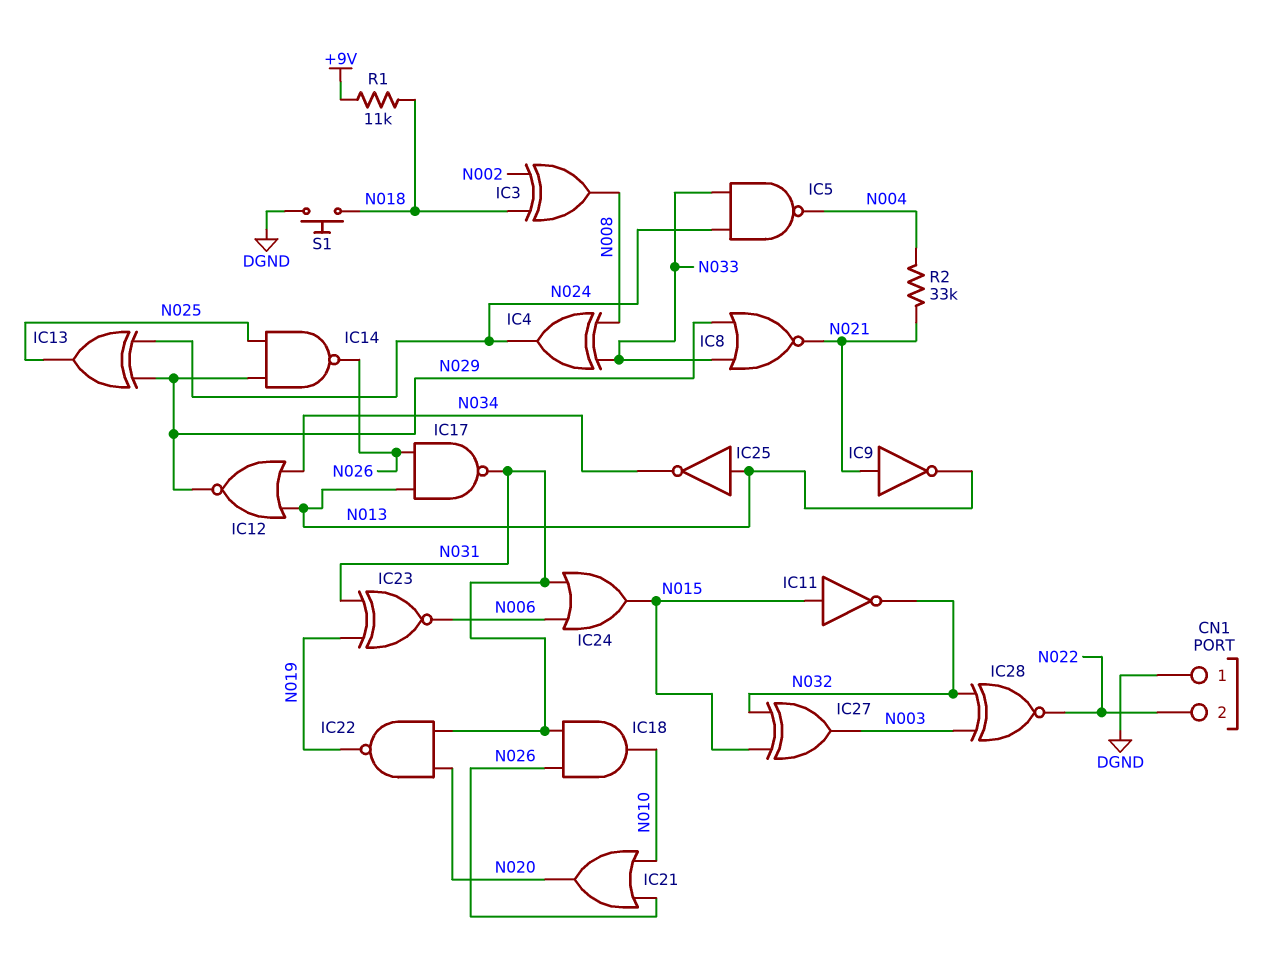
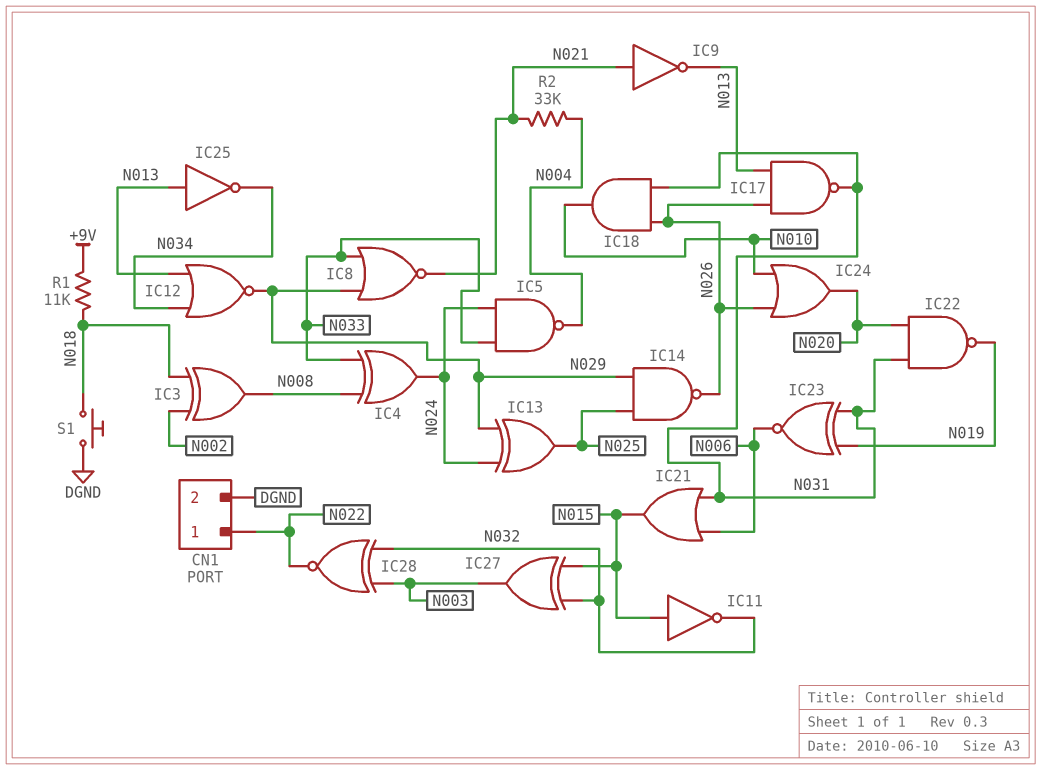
CN1 pin 1: DGND -> N022
CN1 pin 2: N022 -> DGND
IC21: OR (in N010, in N026, out N020) -> OR (in N006, in N031, out N015)
IC24: OR (in N006, in N031, out N015) -> OR (in N010, in N026, out N020)

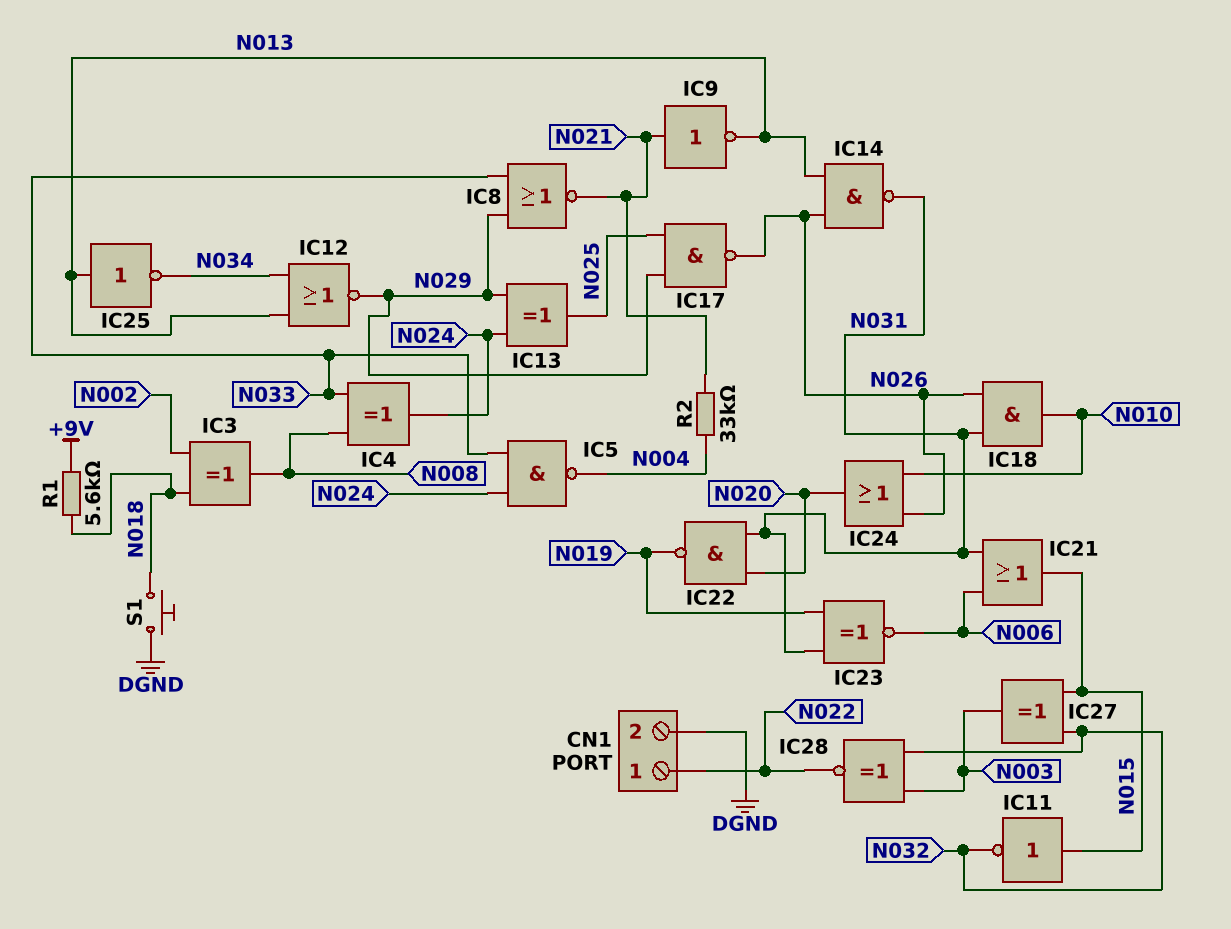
IC14: NAND (in N025, in N029, out N026) -> NAND (in N013, in N026, out N031)
IC17: NAND (in N013, in N026, out N031) -> NAND (in N025, in N029, out N026)
R1: 11k (+9V, N018) -> 5.6k (+9V, N018)

